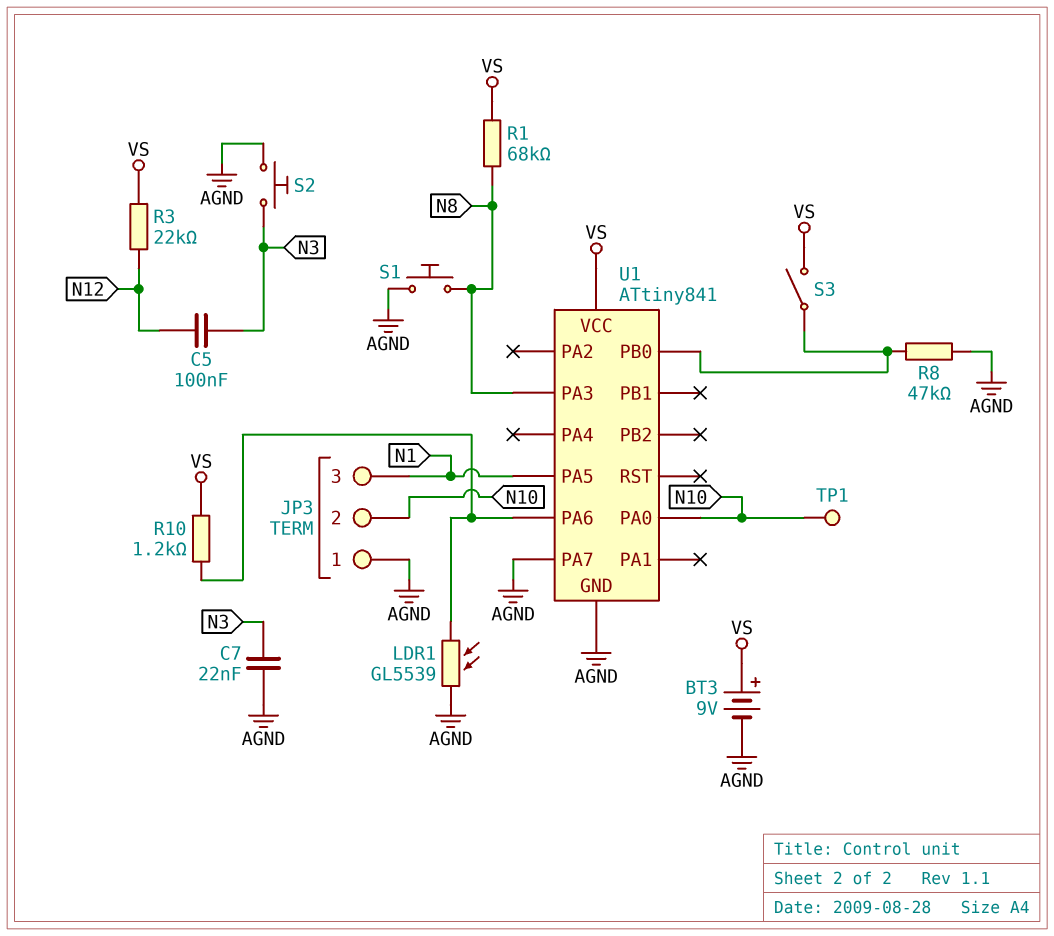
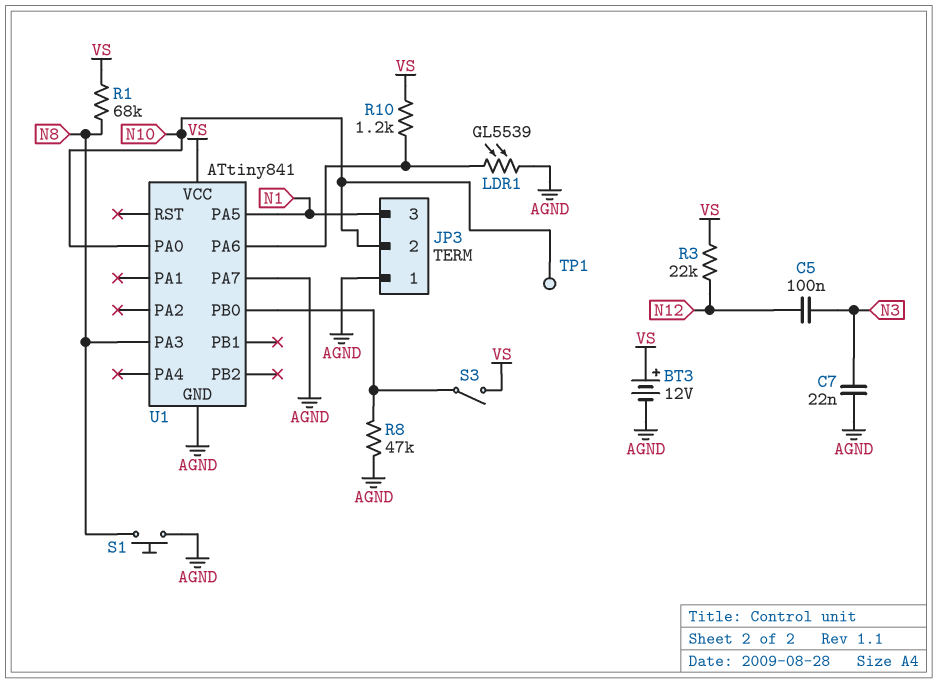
BT3: 9V (plus VS, minus AGND) -> 12V (plus VS, minus AGND)
S2: button (AGND, N3) -> none

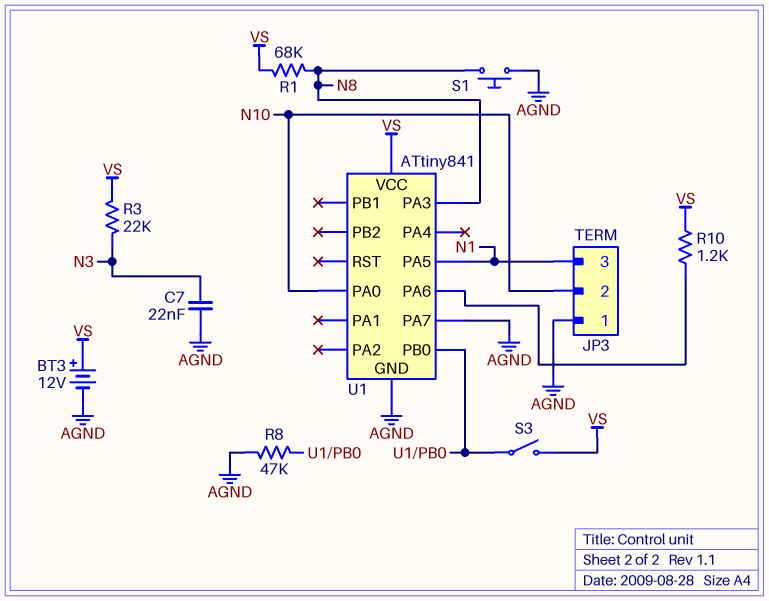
C5: 100nF (N3, N12) -> none
LDR1: GL5539 (AGND, U1/PA6) -> none
R3: 22k (N12, VS) -> 22k (N3, VS)
TP1: test point (N10) -> none

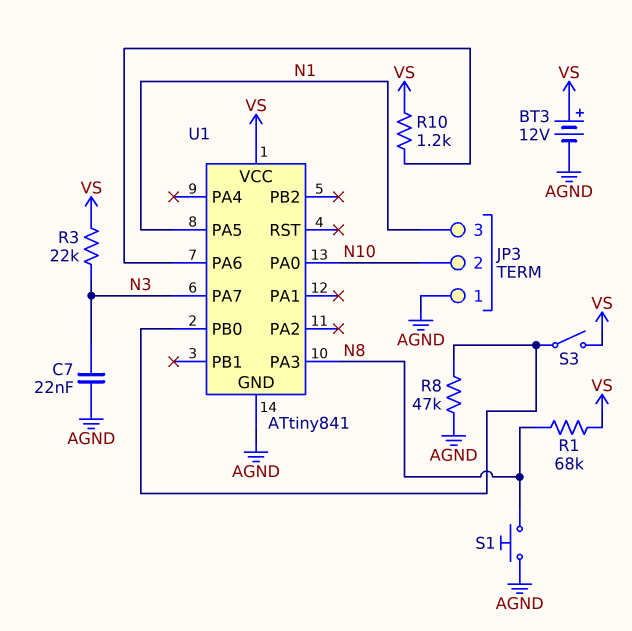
U1 pin PA7: AGND -> N3

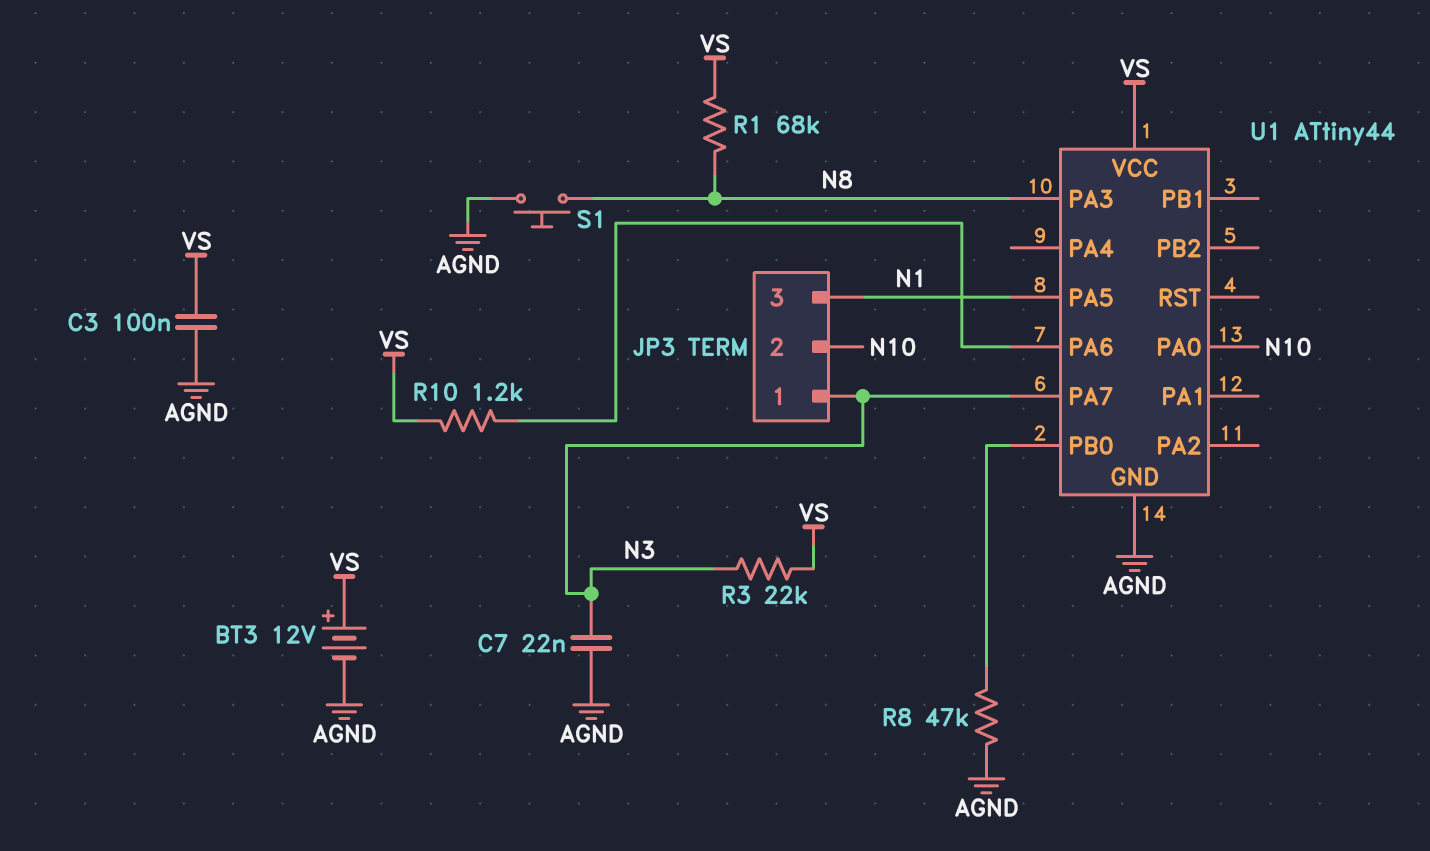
C3: none -> 100nF (AGND, VS)
JP3 pin 1: AGND -> N3
S3: switch (U1/PB0, VS) -> none
U1: ATtiny841 -> ATtiny44

